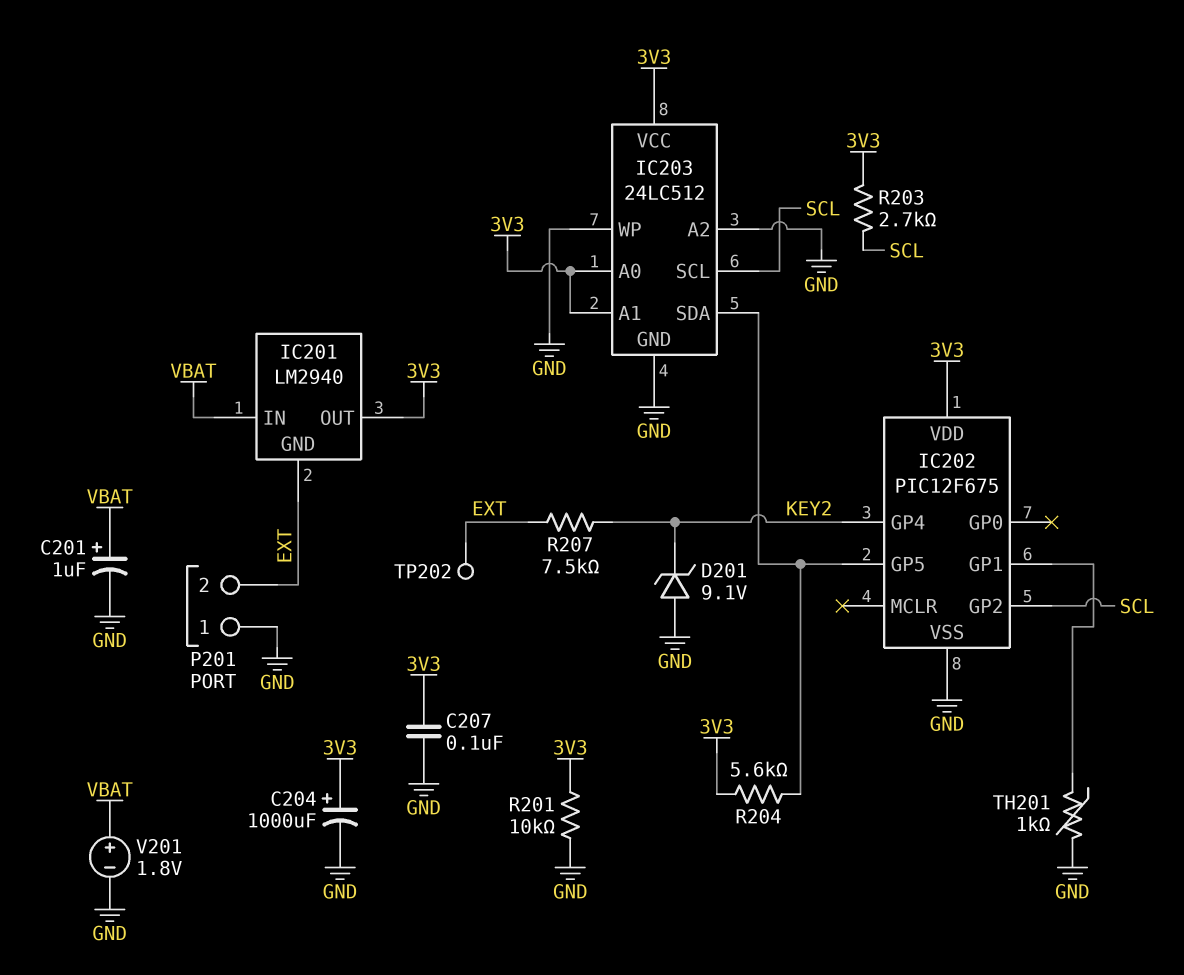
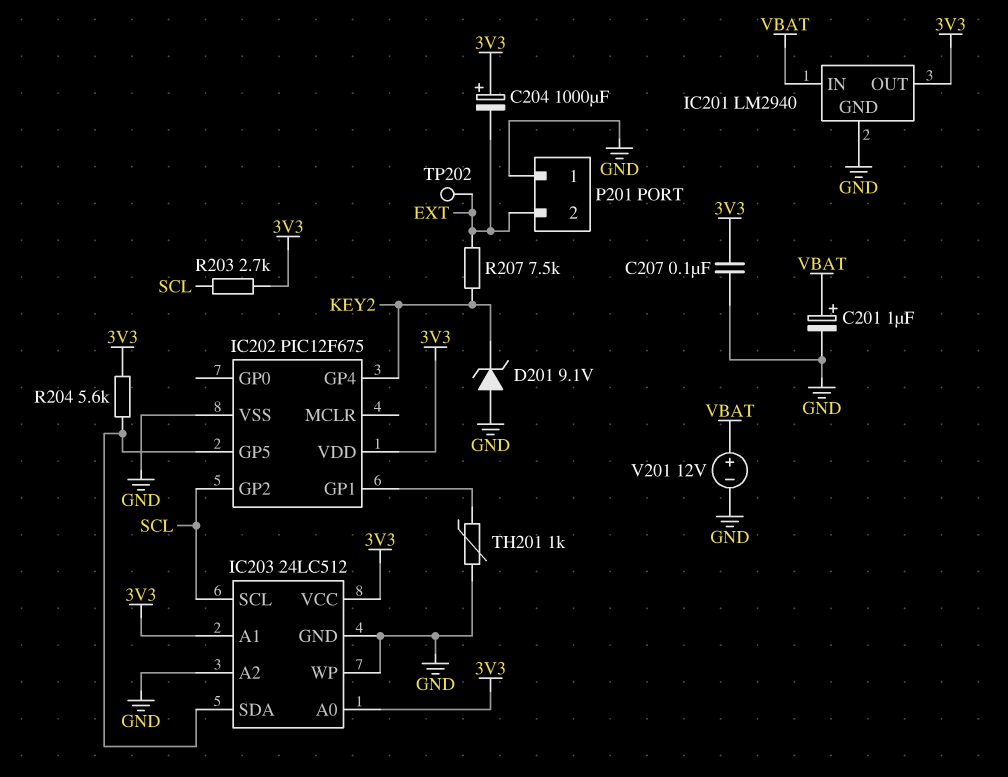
C204: 1000uF (plus 3V3, minus GND) -> 1000uF (plus 3V3, minus EXT)
IC201 pin GND: EXT -> GND
R201: 10k (3V3, GND) -> none
V201: 1.8V (plus VBAT, minus GND) -> 12V (plus VBAT, minus GND)

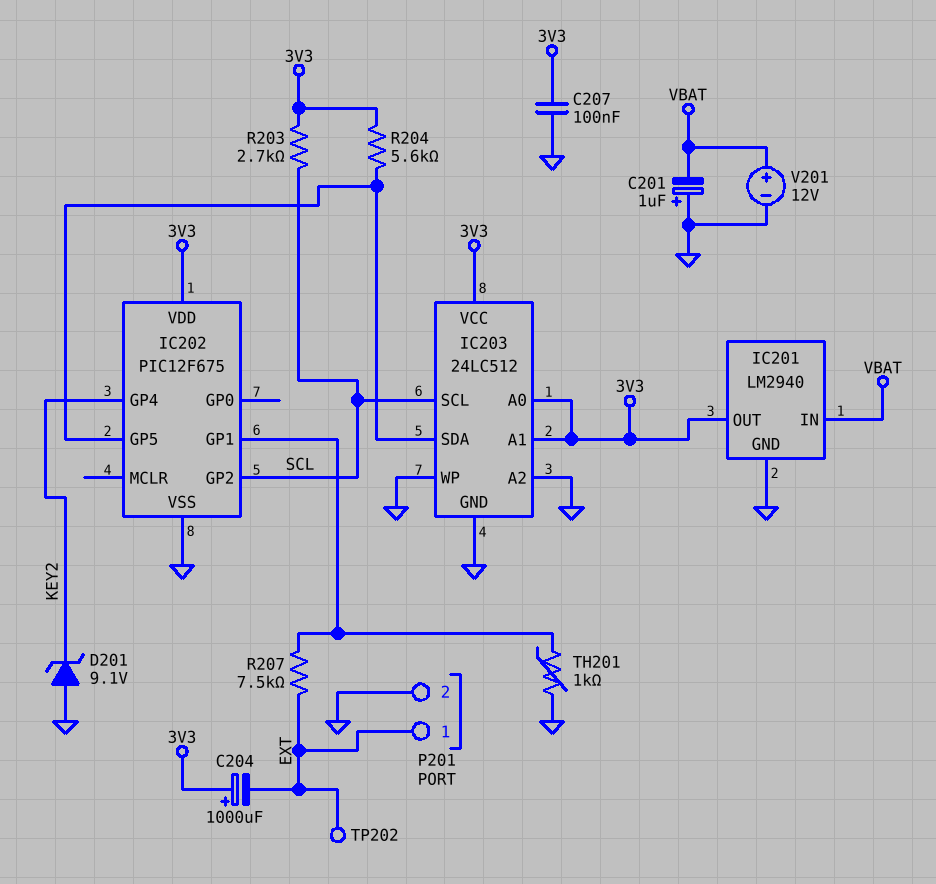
C201: 1uF (plus VBAT, minus GND) -> 1uF (plus GND, minus VBAT)
P201 pin 1: GND -> EXT
P201 pin 2: EXT -> GND
R207: 7.5k (EXT, KEY2) -> 7.5k (EXT, IC202/GP1)

